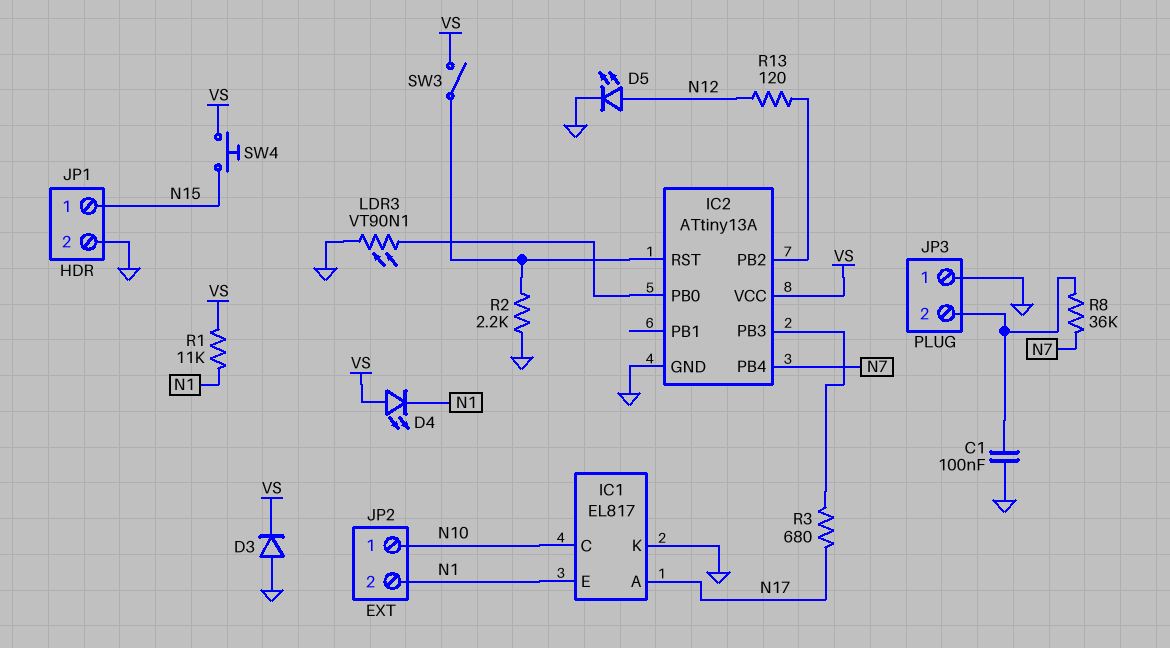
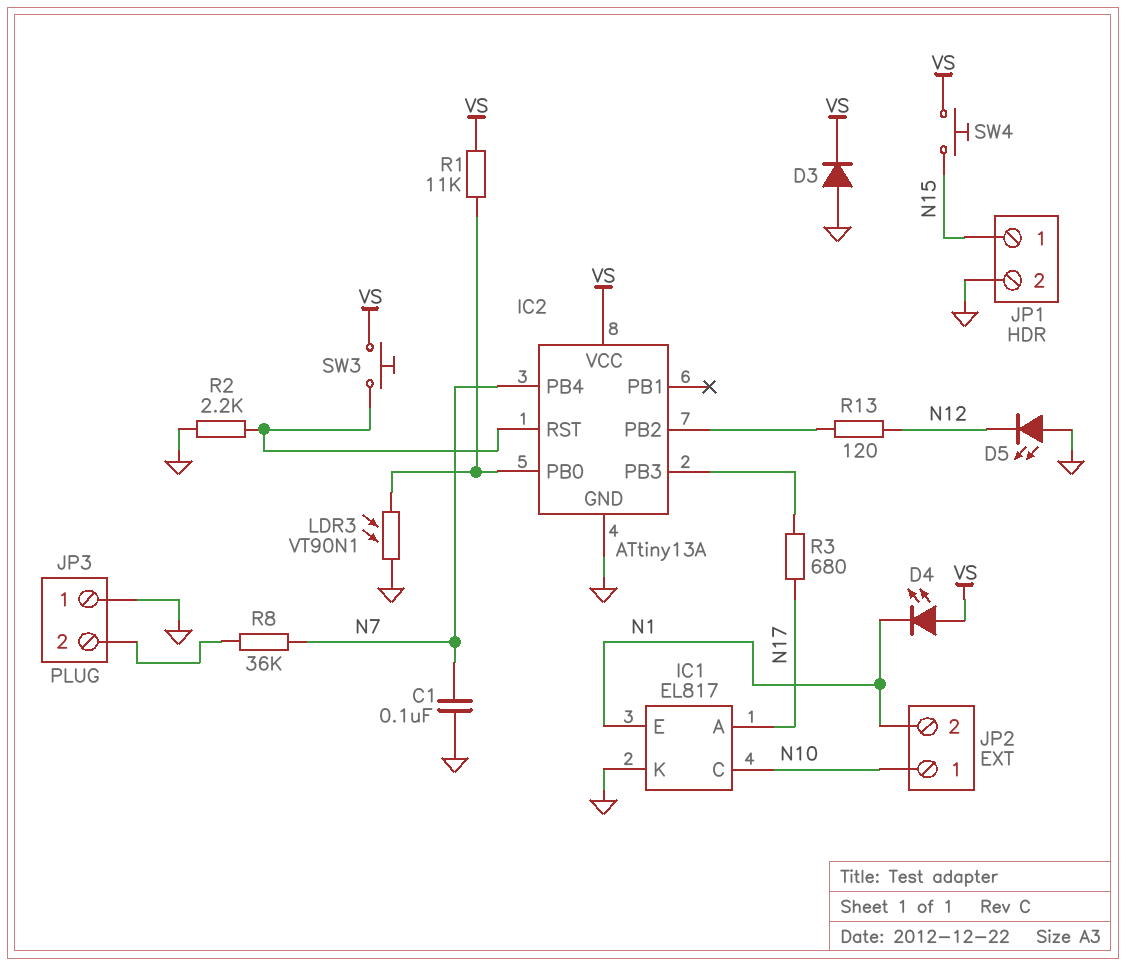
C1: 100nF (GND, JP3/2) -> 100nF (GND, N7)
D5: LED (A N12, K GND) -> LED (A GND, K N12)
R1: 11k (N1, VS) -> 11k (IC2/PB0, VS)
SW3: switch (IC2/RST, VS) -> button (IC2/RST, VS)

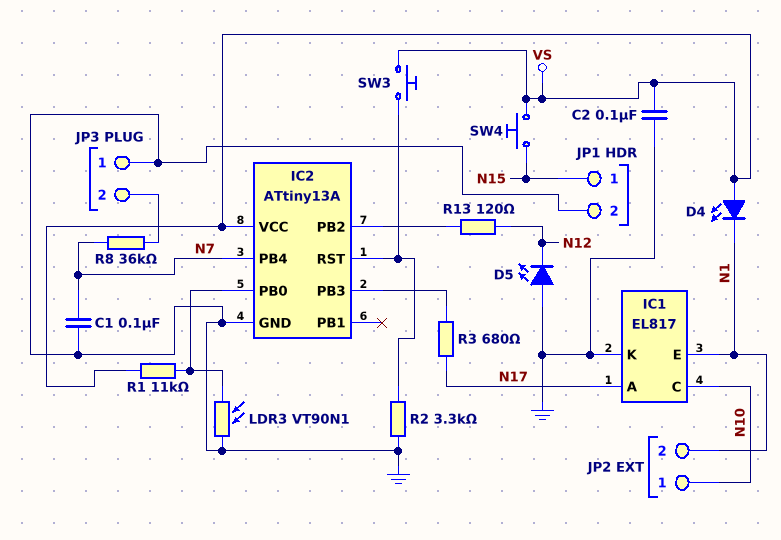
C2: none -> 100nF (GND, VS)
D3: diode (A GND, K VS) -> none
R2: 2.2k (GND, IC2/RST) -> 3.3k (GND, IC2/RST)

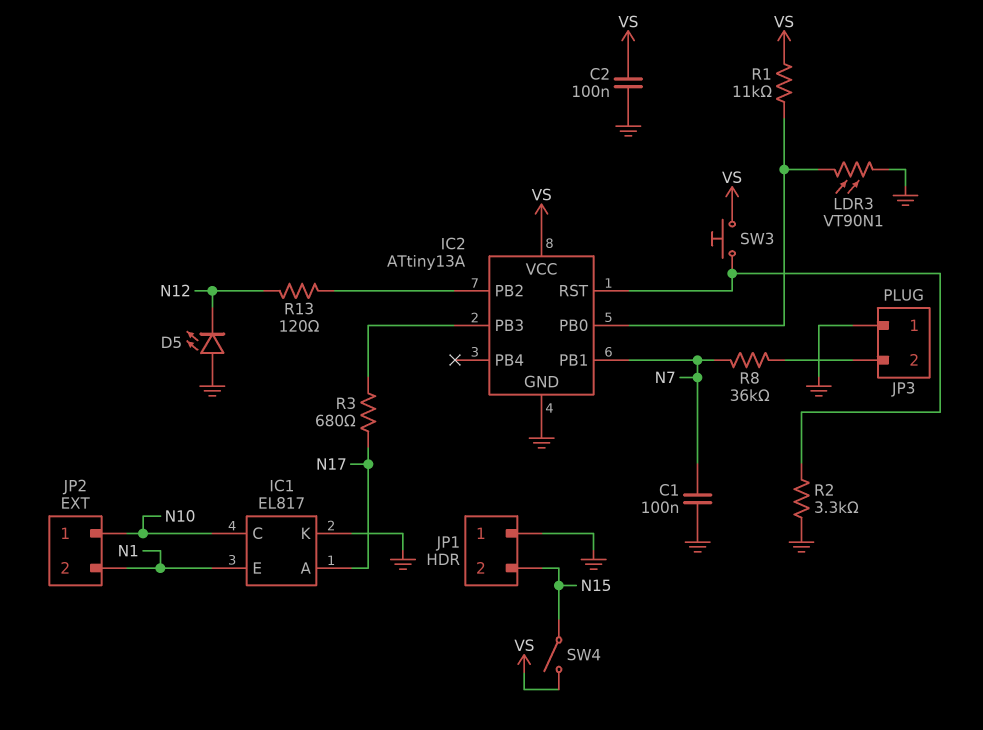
D4: LED (A VS, K N1) -> none
IC2 pin PB1: none -> N7
IC2 pin PB4: N7 -> none
JP1 pin 1: N15 -> GND
JP1 pin 2: GND -> N15
SW4: button (N15, VS) -> switch (N15, VS)

